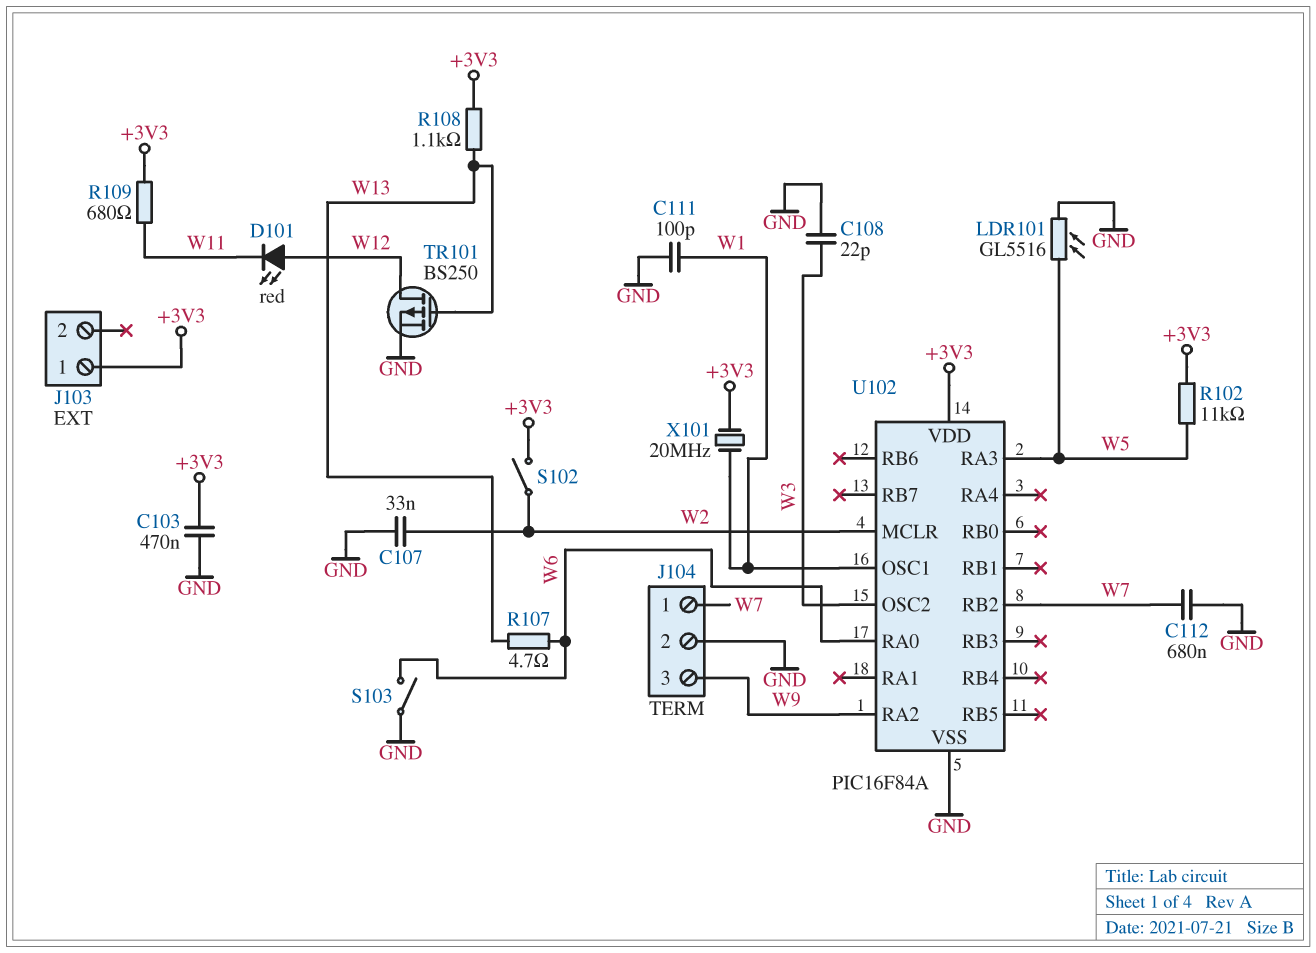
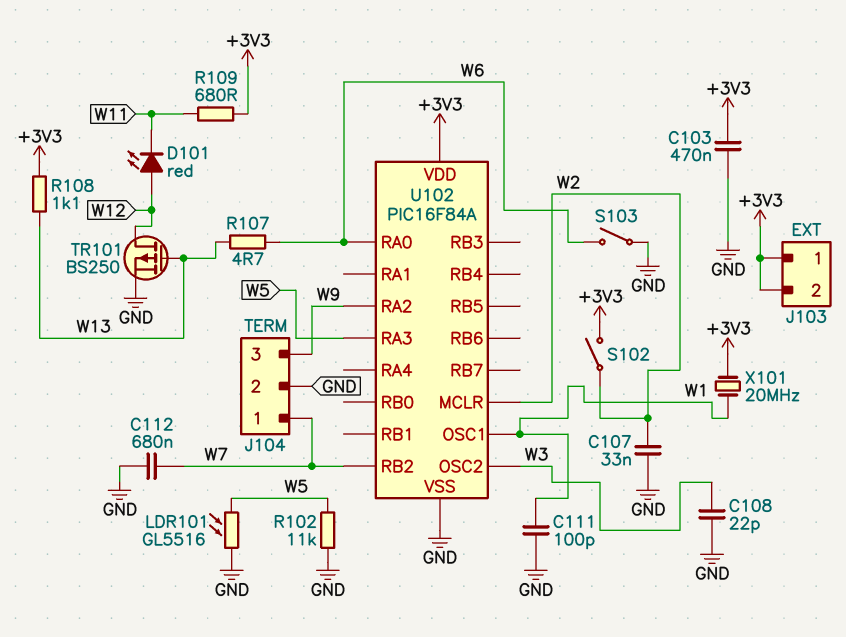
J103 pin 2: none -> +3V3
R102: 11k (+3V3, W5) -> 11k (GND, W5)

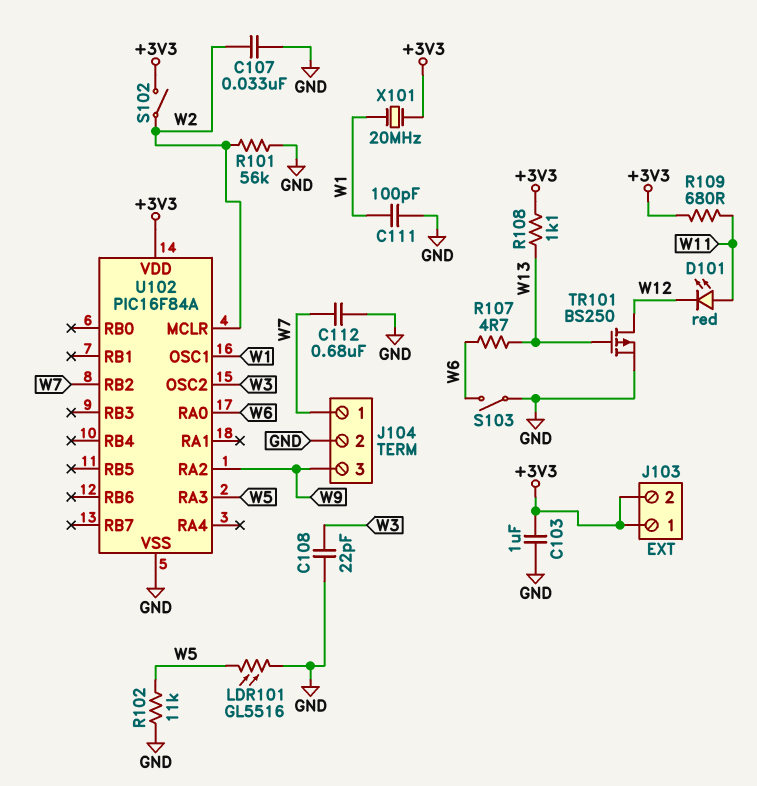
C103: 470nF (+3V3, GND) -> 1uF (+3V3, GND)
D101: LED red (A W12, K W11) -> LED red (A W11, K W12)
R101: none -> 56k (GND, W2)

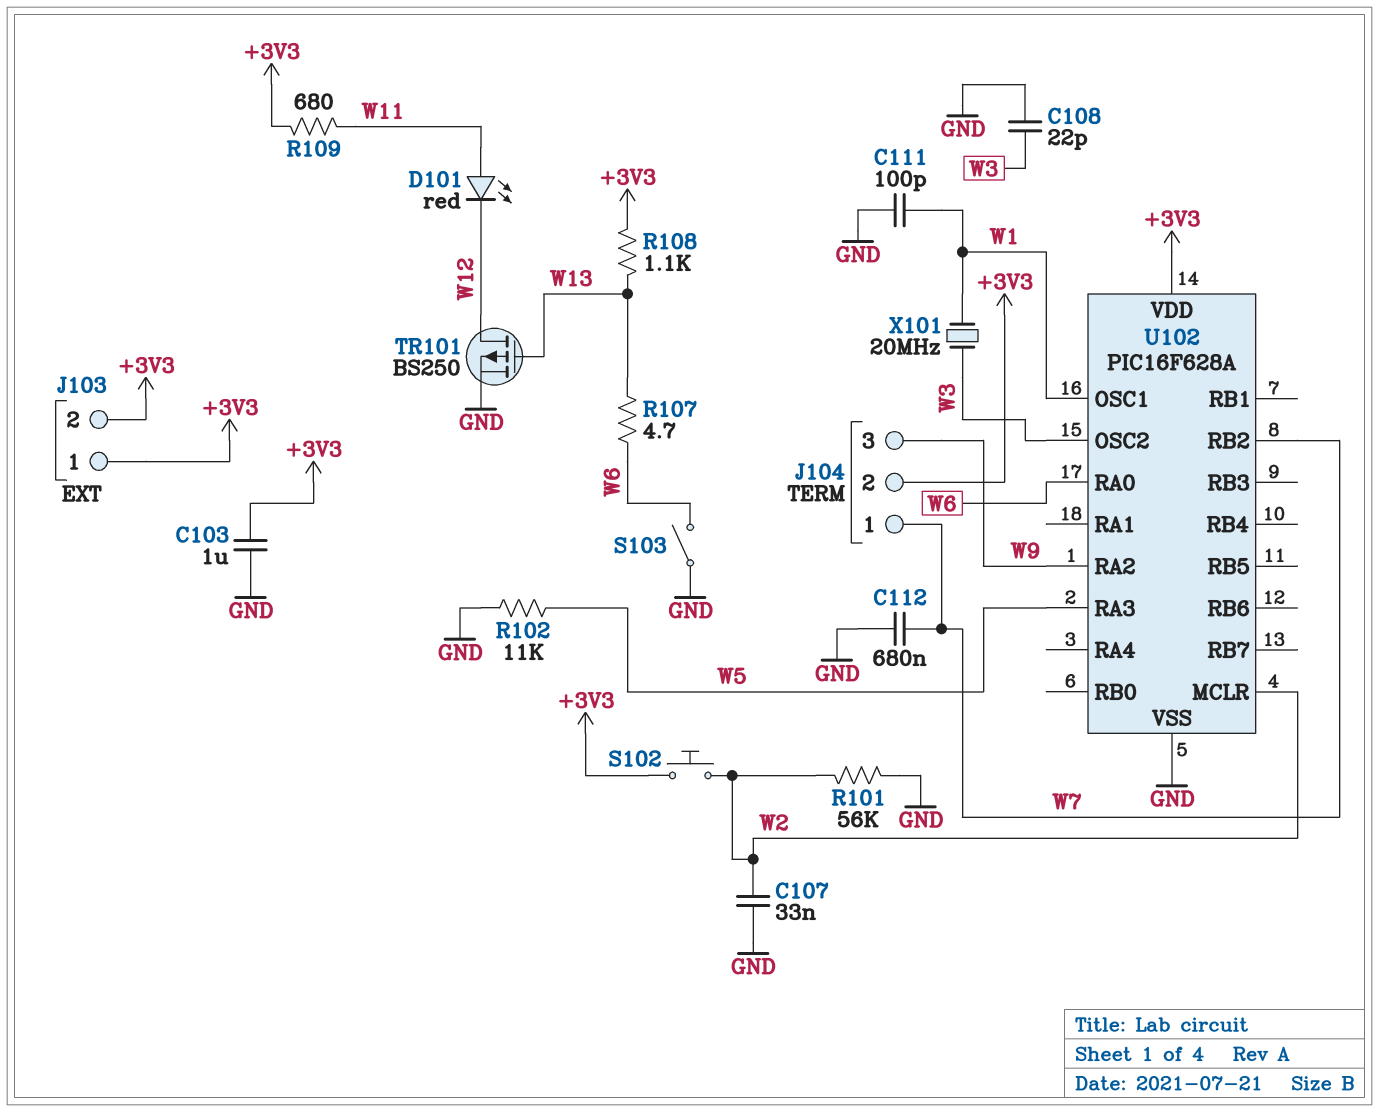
J104 pin 2: GND -> +3V3
LDR101: GL5516 (GND, W5) -> none
S102: switch (+3V3, W2) -> button (+3V3, W2)
U102: PIC16F84A -> PIC16F628A
X101: 20MHz (+3V3, W1) -> 20MHz (W1, W3)

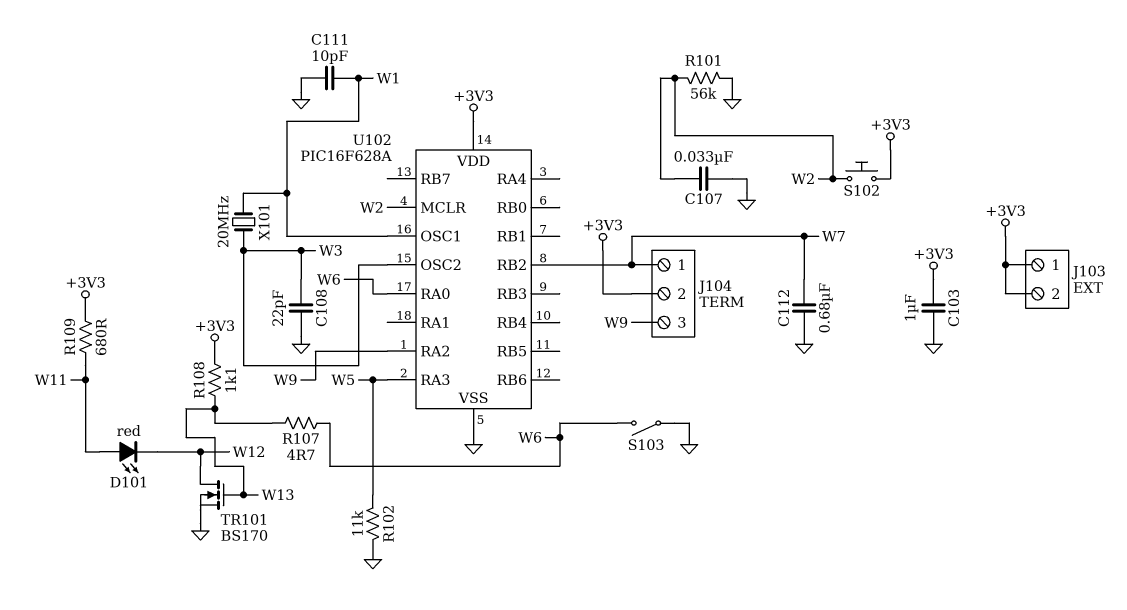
C111: 100pF (GND, W1) -> 10pF (GND, W1)
TR101: PMOS BS250 (G W13, D W12, S GND) -> NMOS BS170 (G W13, D W12, S GND)

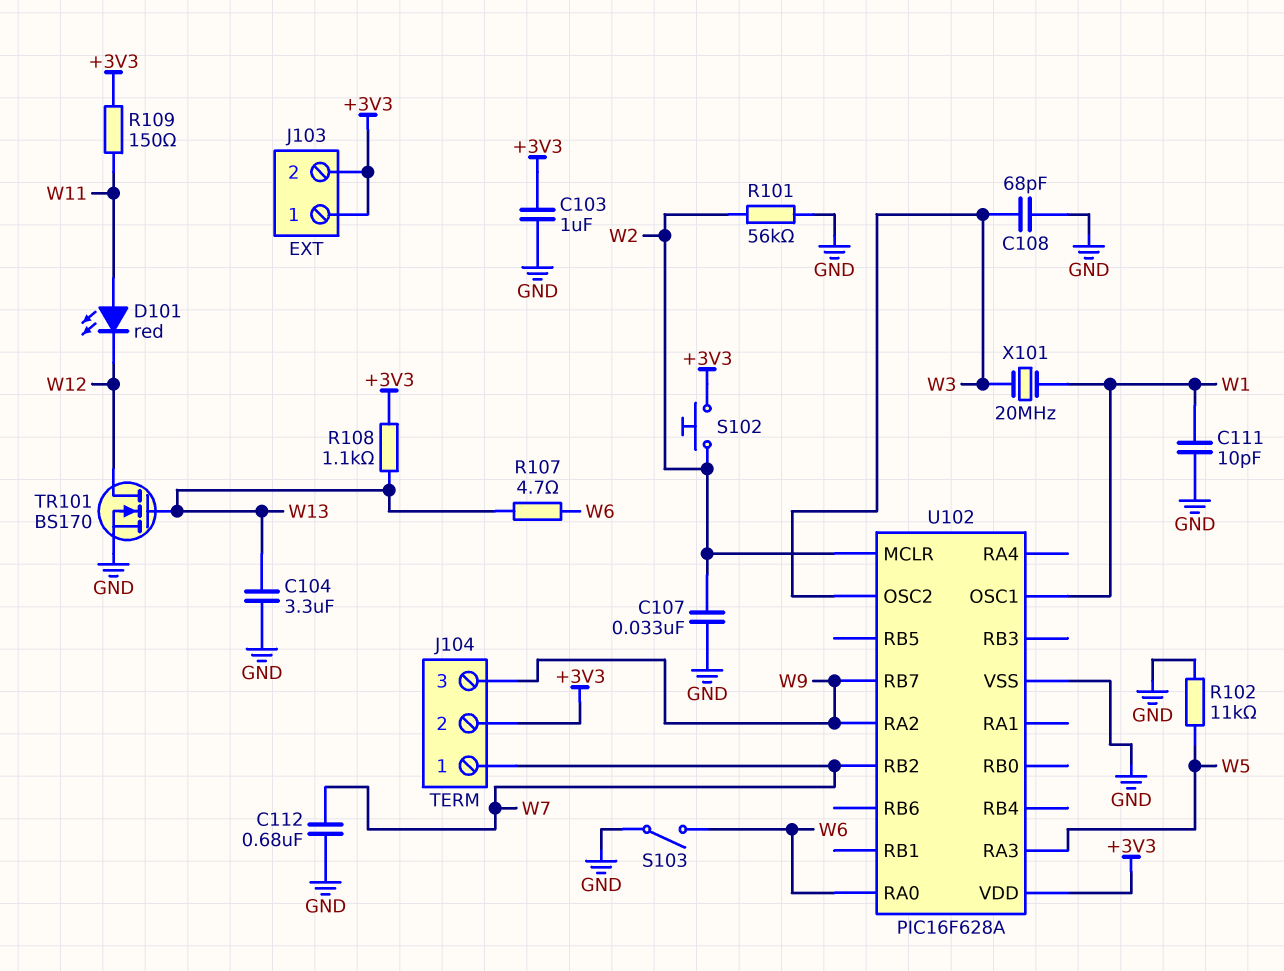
C104: none -> 3.3uF (GND, W13)
C108: 22pF (GND, W3) -> 68pF (GND, W3)
R109: 680 (+3V3, W11) -> 150 (+3V3, W11)
U102 pin RB7: none -> W9

